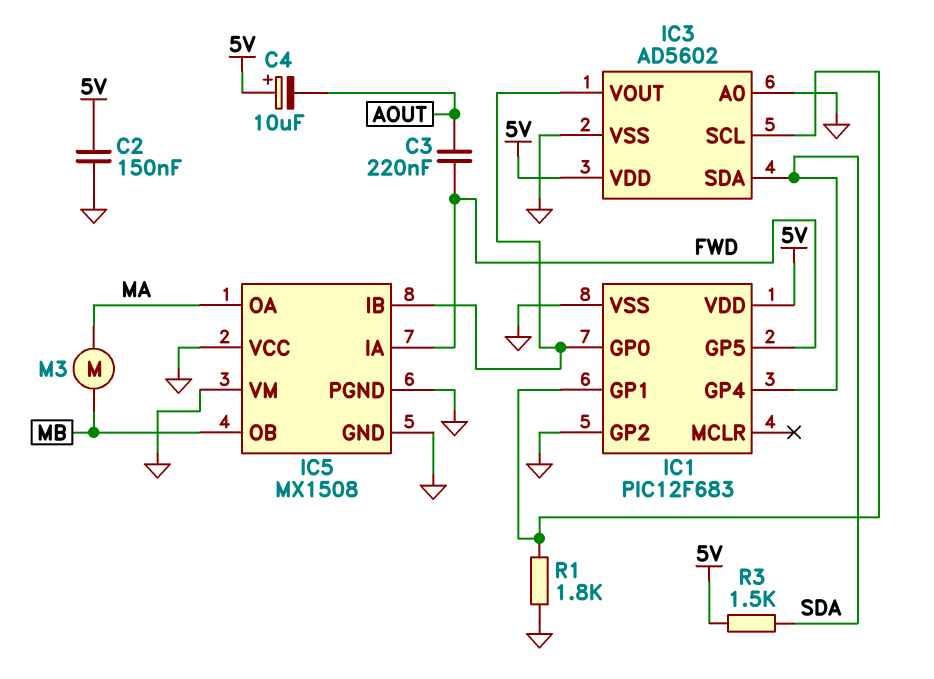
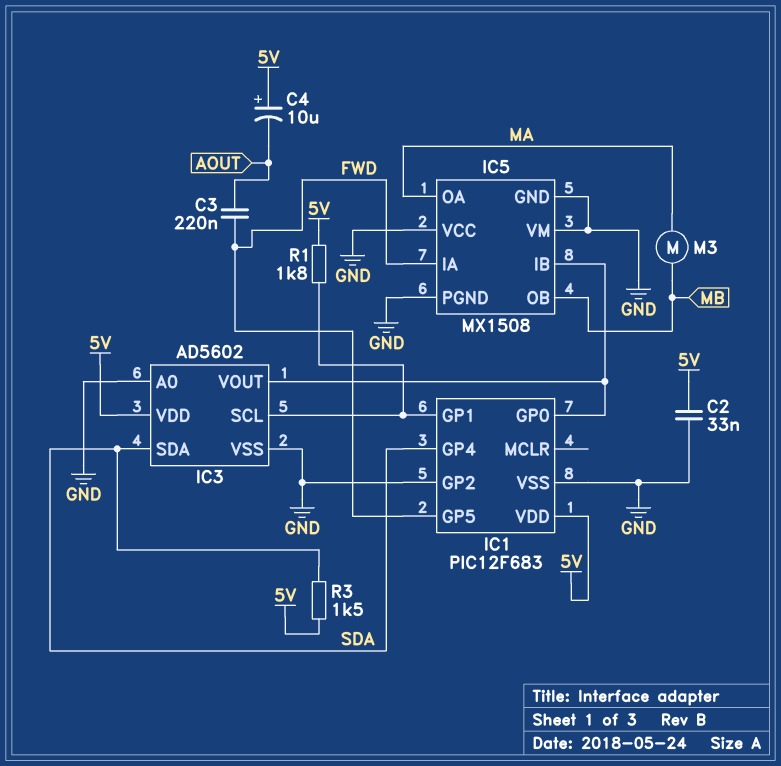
C2: 150nF (5V, GND) -> 33nF (5V, GND)
R1: 1.8k (GND, IC1/GP1) -> 1.8k (5V, IC1/GP1)

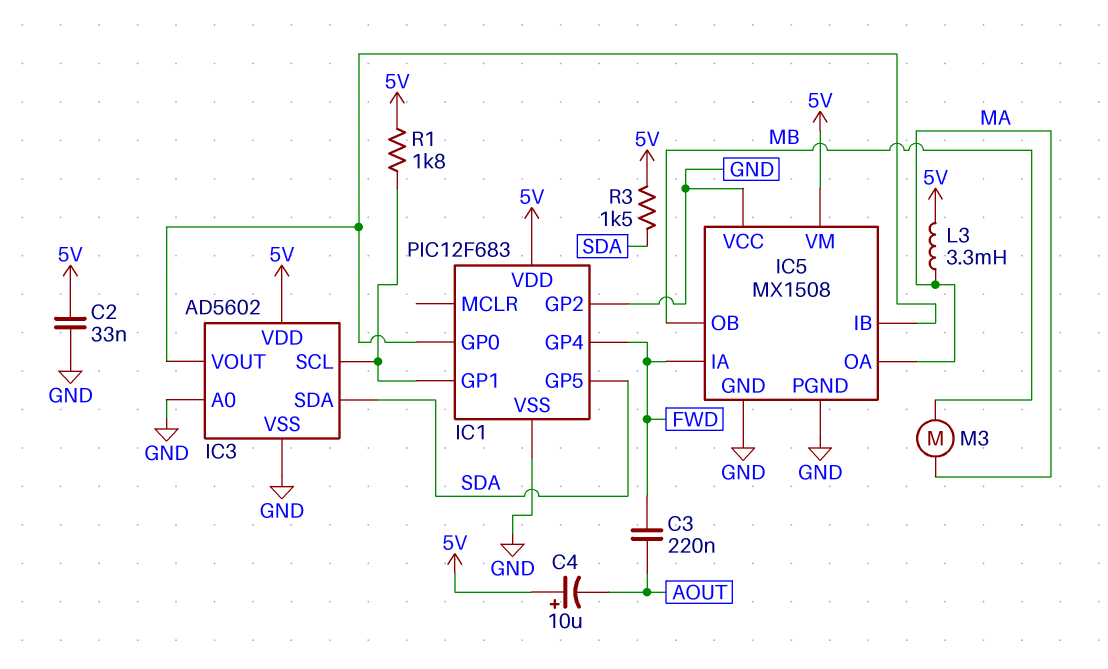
IC1 pin GP4: SDA -> FWD
IC1 pin GP5: FWD -> SDA
IC5 pin VM: GND -> 5V
L3: none -> 3.3mH (5V, MA)

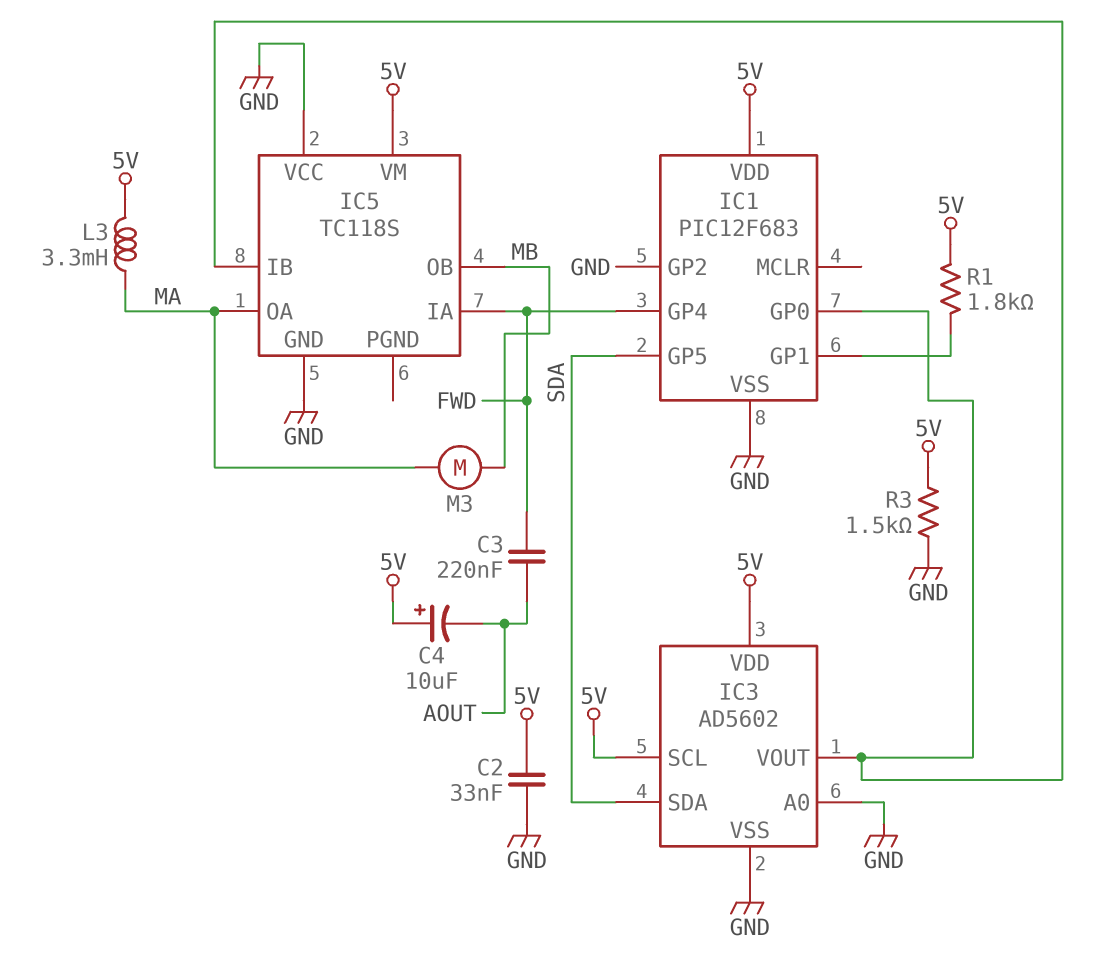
IC3 pin SCL: IC1/GP1 -> 5V
IC5: MX1508 -> TC118S
IC5 pin PGND: GND -> none
R3: 1.5k (5V, SDA) -> 1.5k (5V, GND)

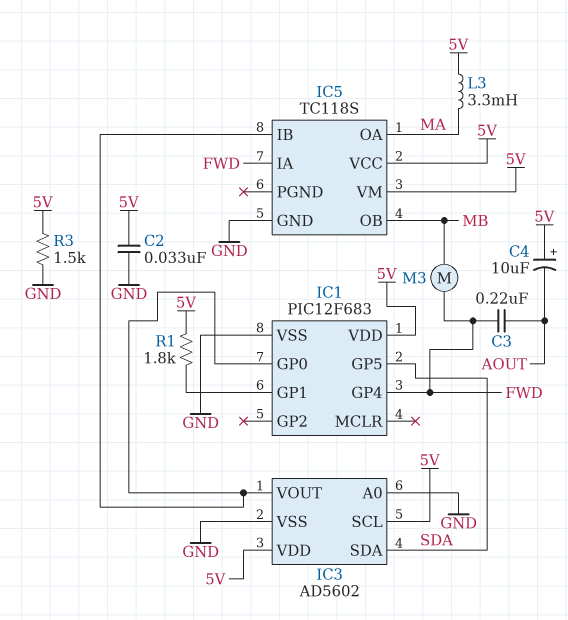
IC1 pin GP2: GND -> none
IC5 pin VCC: GND -> 5V
M3: motor (MA, MB) -> motor (FWD, MB)

